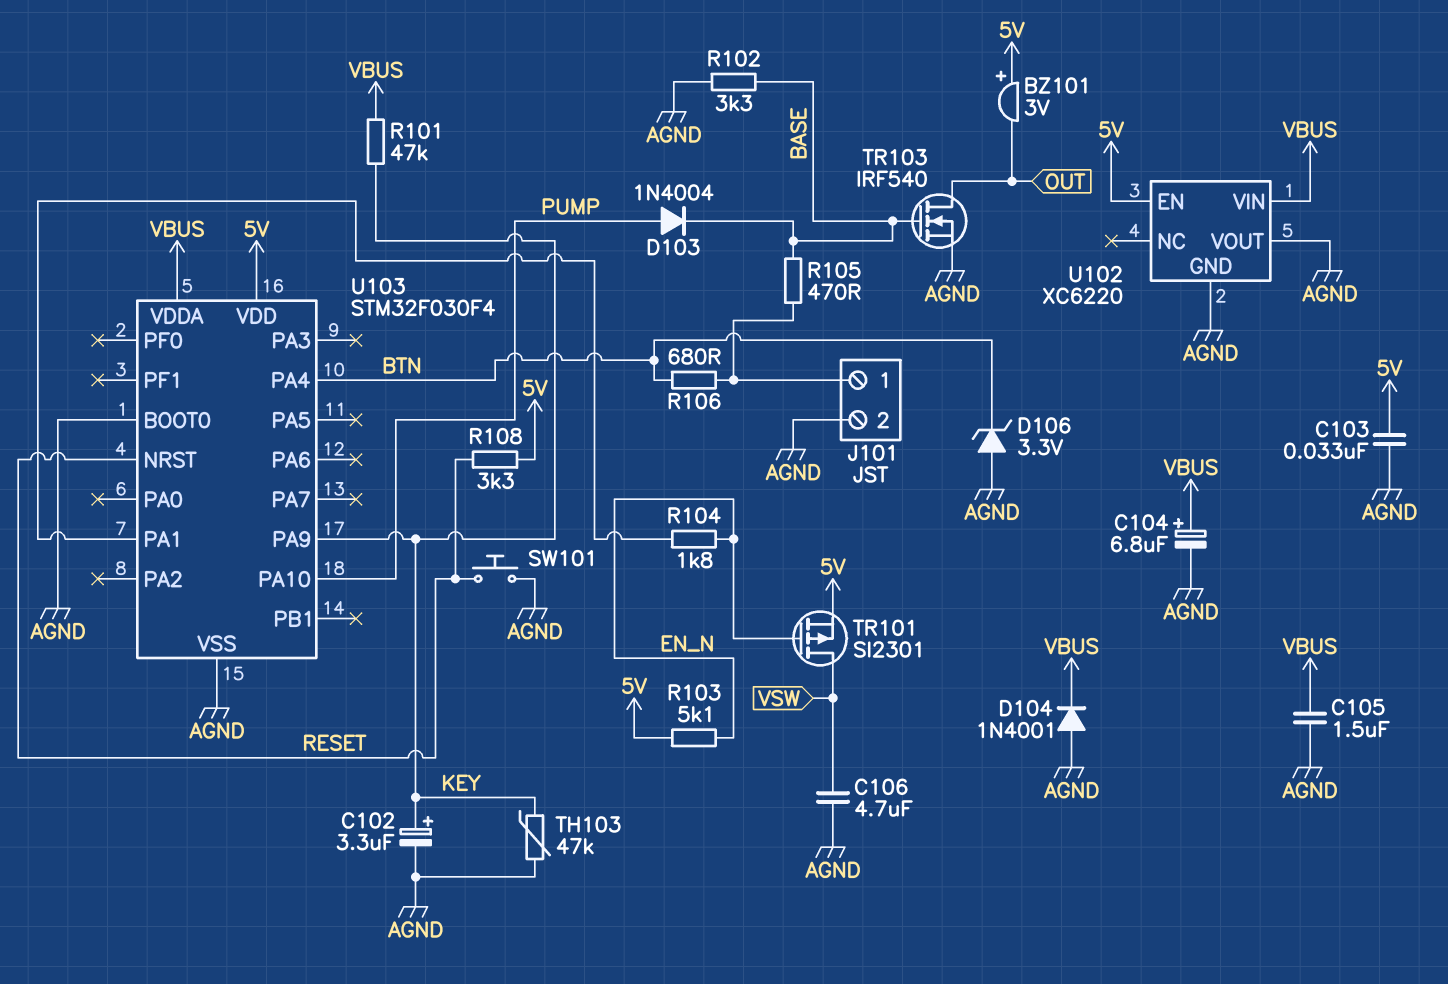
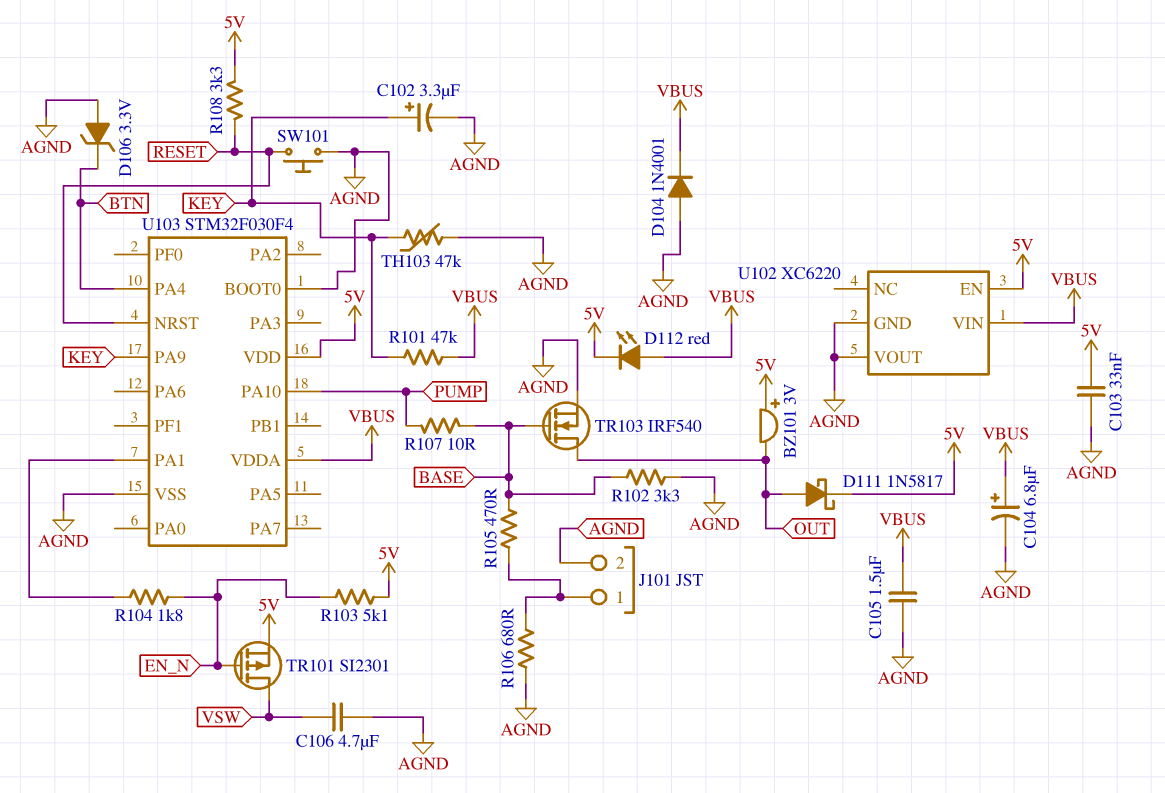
D103: diode 1N4004 (A PUMP, K BASE) -> none
D111: none -> schottky 1N5817 (A OUT, K 5V)
D112: none -> LED red (A VBUS, K 5V)
R106: 680 (BTN, J101/1) -> 680 (AGND, J101/1)
R107: none -> 10 (BASE, PUMP)

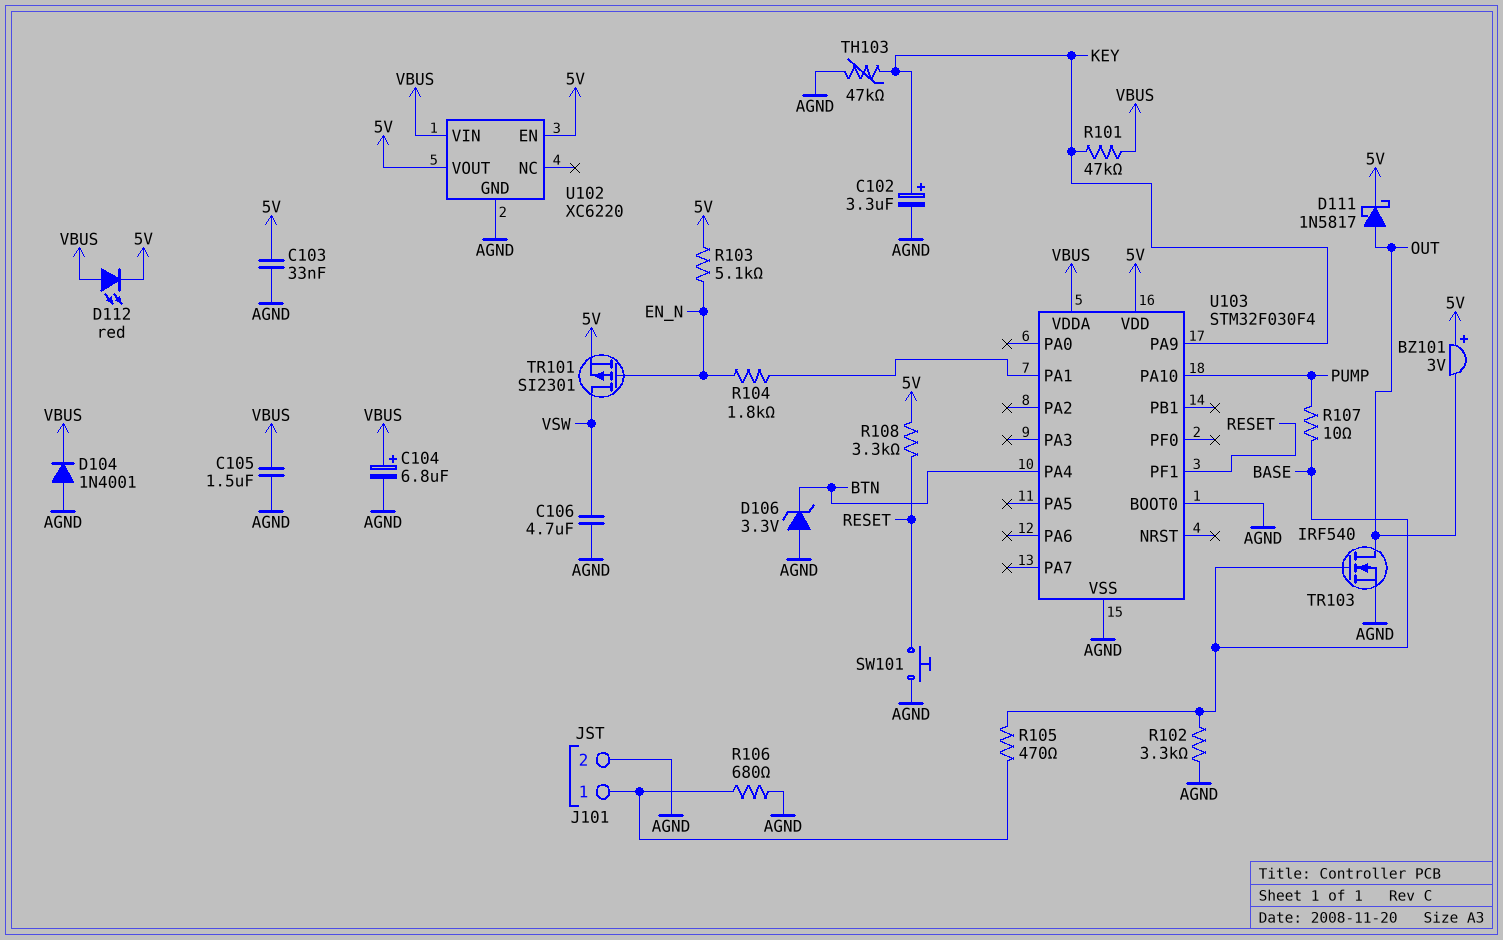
U102 pin VOUT: AGND -> 5V
U103 pin NRST: RESET -> none
U103 pin PF1: none -> RESET

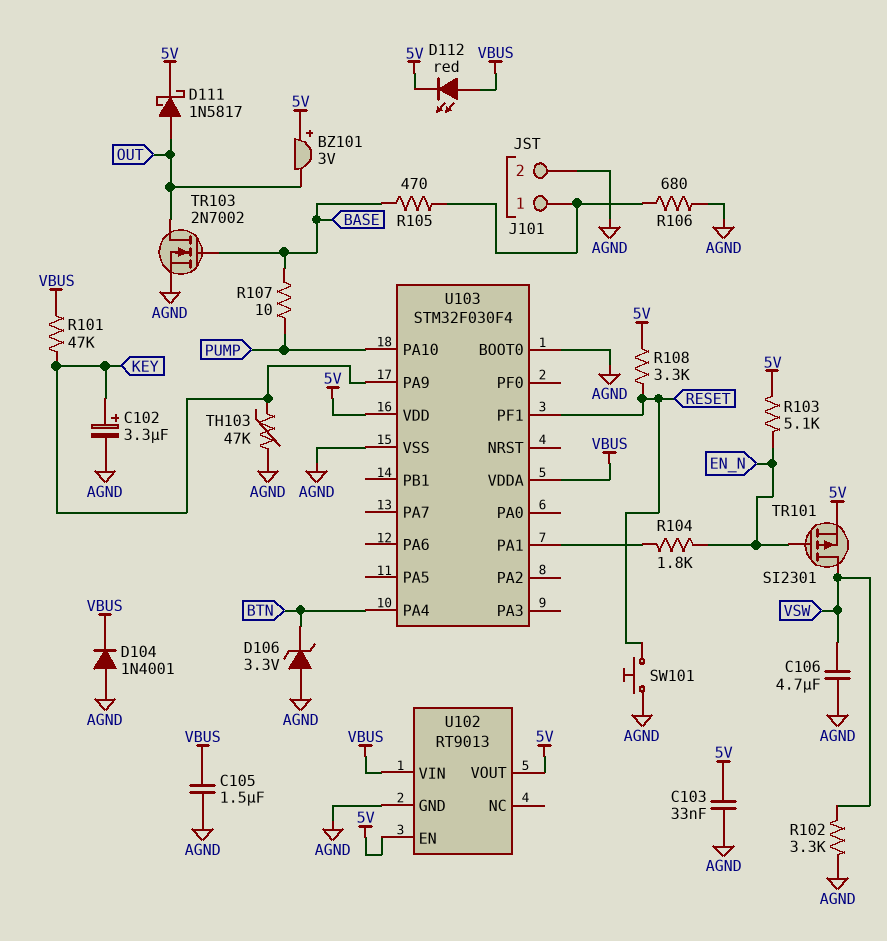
C104: 6.8uF (plus VBUS, minus AGND) -> none
R102: 3.3k (AGND, BASE) -> 3.3k (AGND, VSW)
TR103: NMOS IRF540 (G BASE, D OUT, S AGND) -> NMOS 2N7002 (G BASE, D OUT, S AGND)
U102: XC6220 -> RT9013

